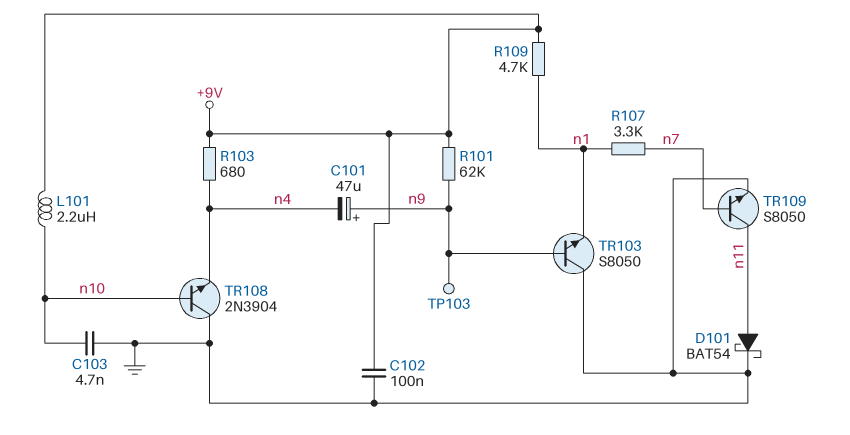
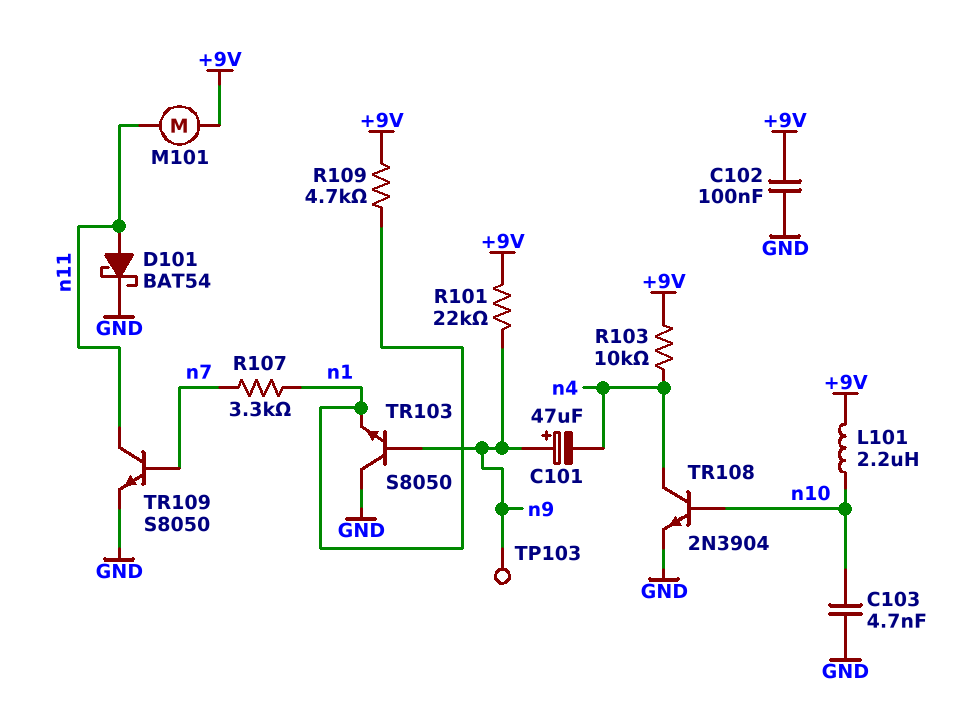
M101: none -> motor (+9V, n11)
R101: 62k (+9V, n9) -> 22k (+9V, n9)
R103: 680 (+9V, n4) -> 10k (+9V, n4)
TR108: NPN 2N3904 (B n10, C GND, E n4) -> NPN 2N3904 (B n10, C n4, E GND)

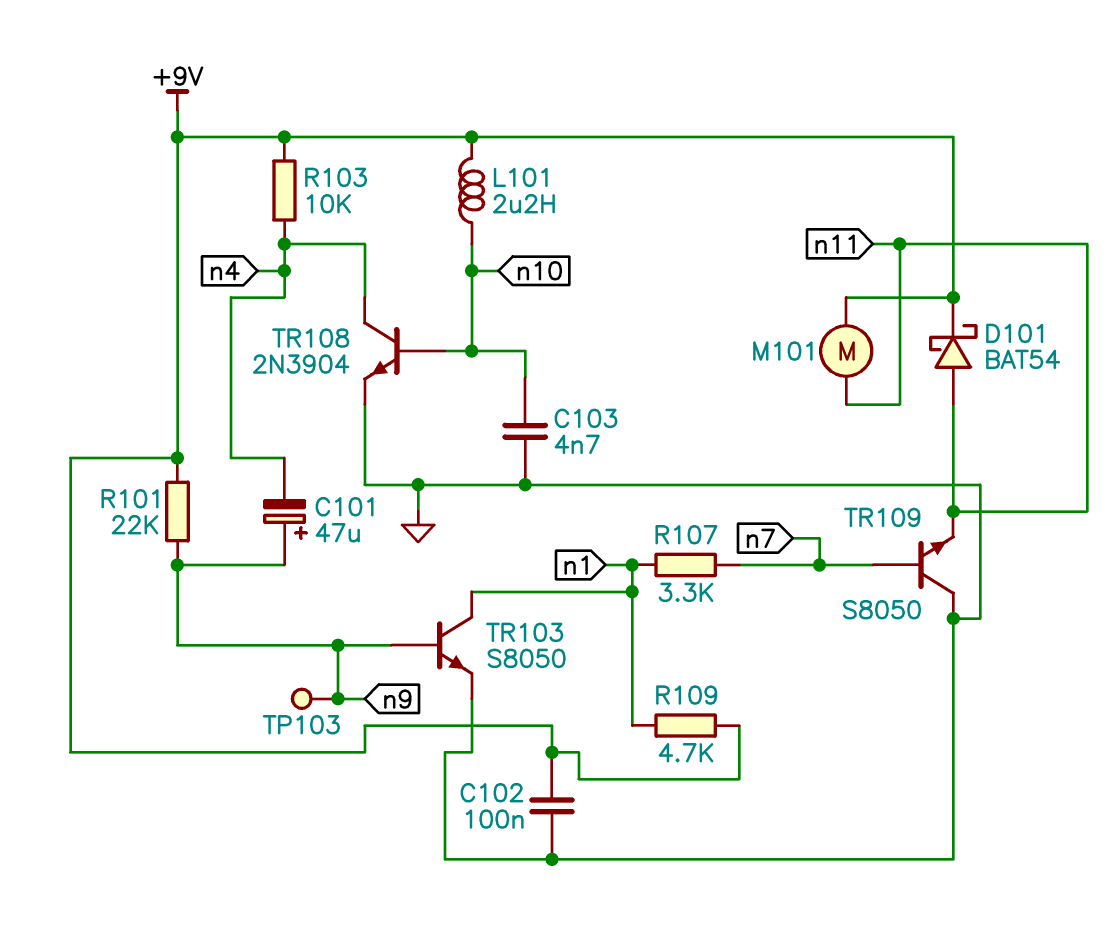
D101: schottky BAT54 (A n11, K GND) -> schottky BAT54 (A n11, K +9V)
TR103: NPN S8050 (B n9, C GND, E n1) -> NPN S8050 (B n9, C n1, E GND)
TR109: NPN S8050 (B n7, C n11, E GND) -> NPN S8050 (B n7, C GND, E n11)

